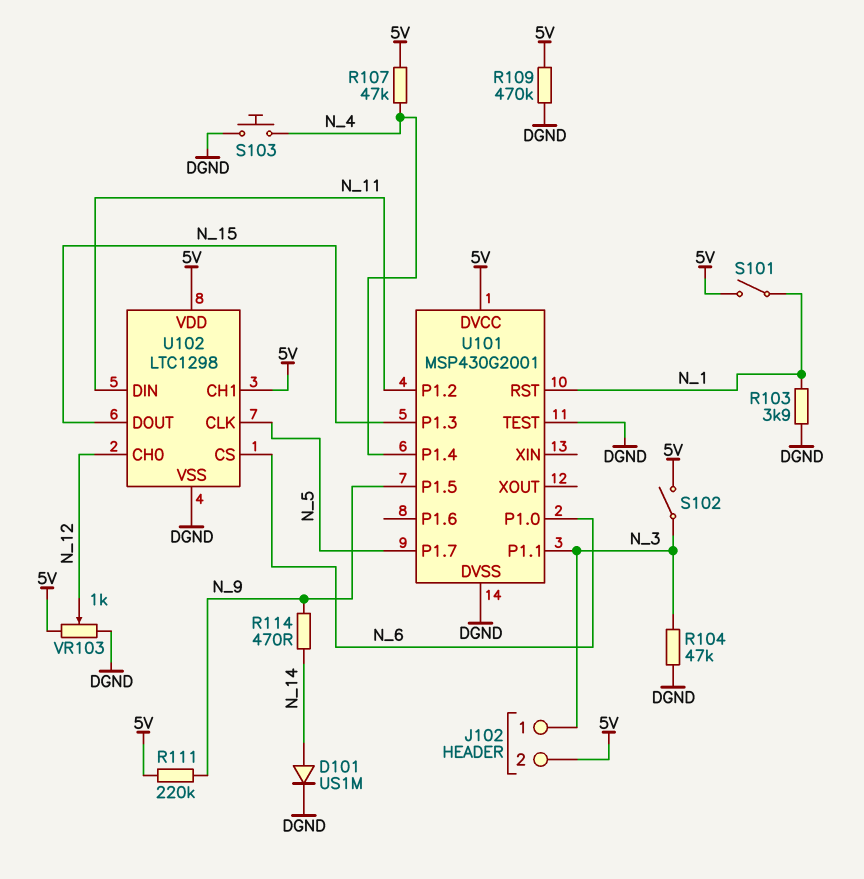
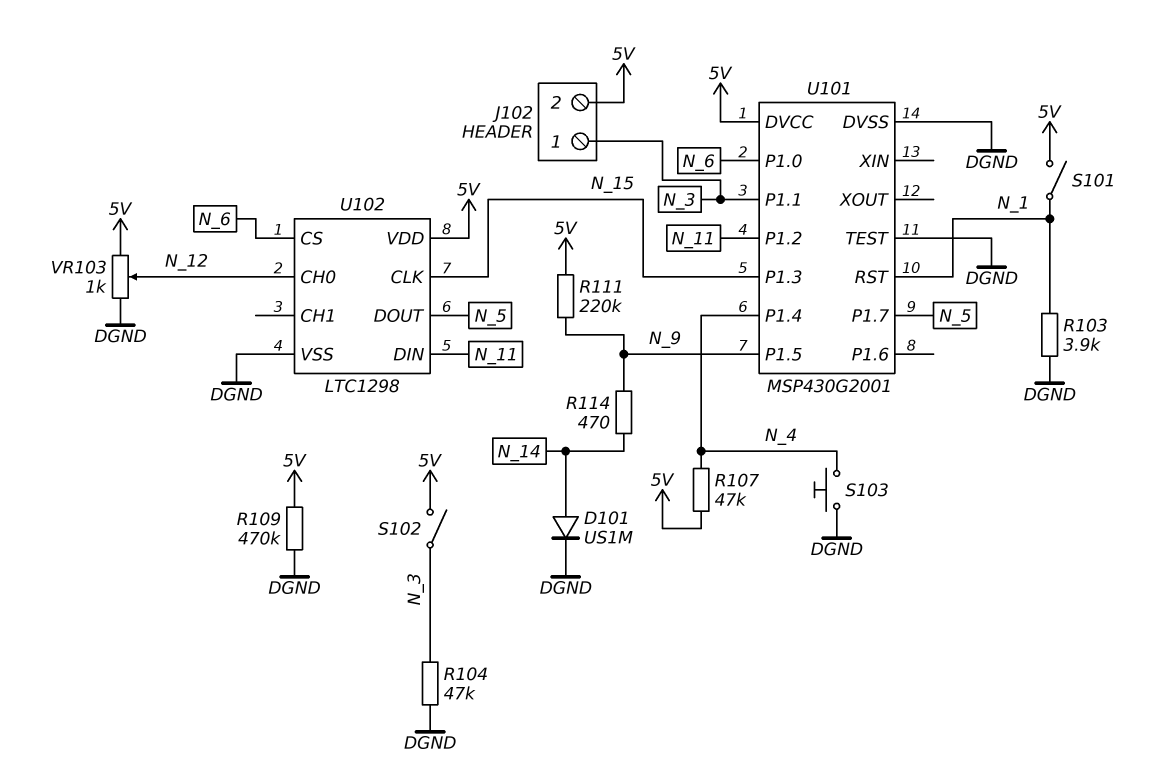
U102 pin CH1: 5V -> none
U102 pin CLK: N_5 -> N_15
U102 pin DOUT: N_15 -> N_5

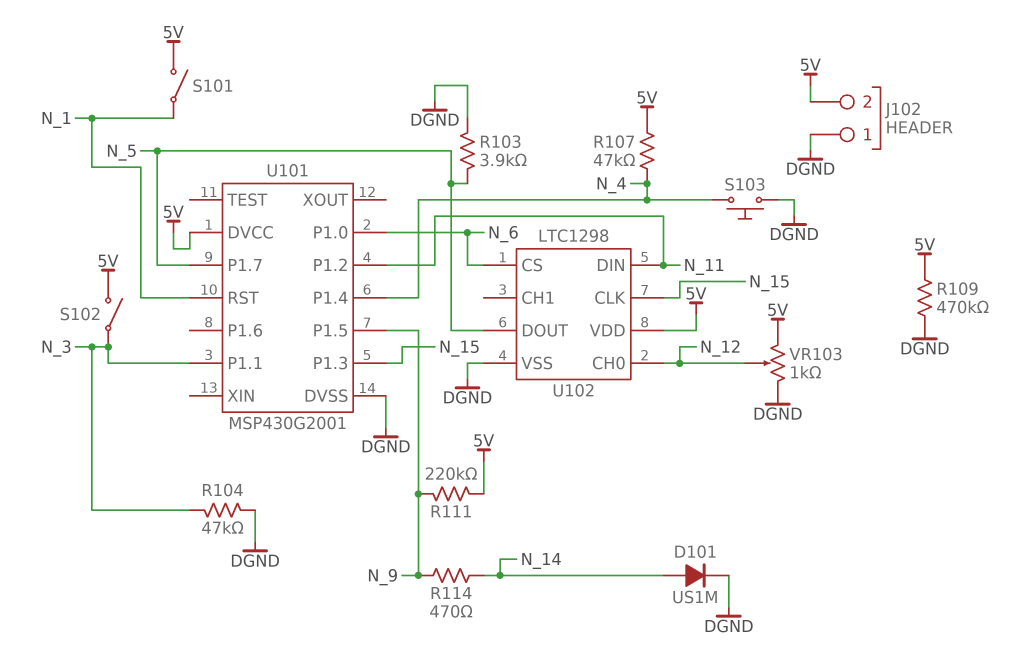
J102 pin 1: N_3 -> DGND
R103: 3.9k (DGND, N_1) -> 3.9k (DGND, N_5)
U101 pin TEST: DGND -> none

